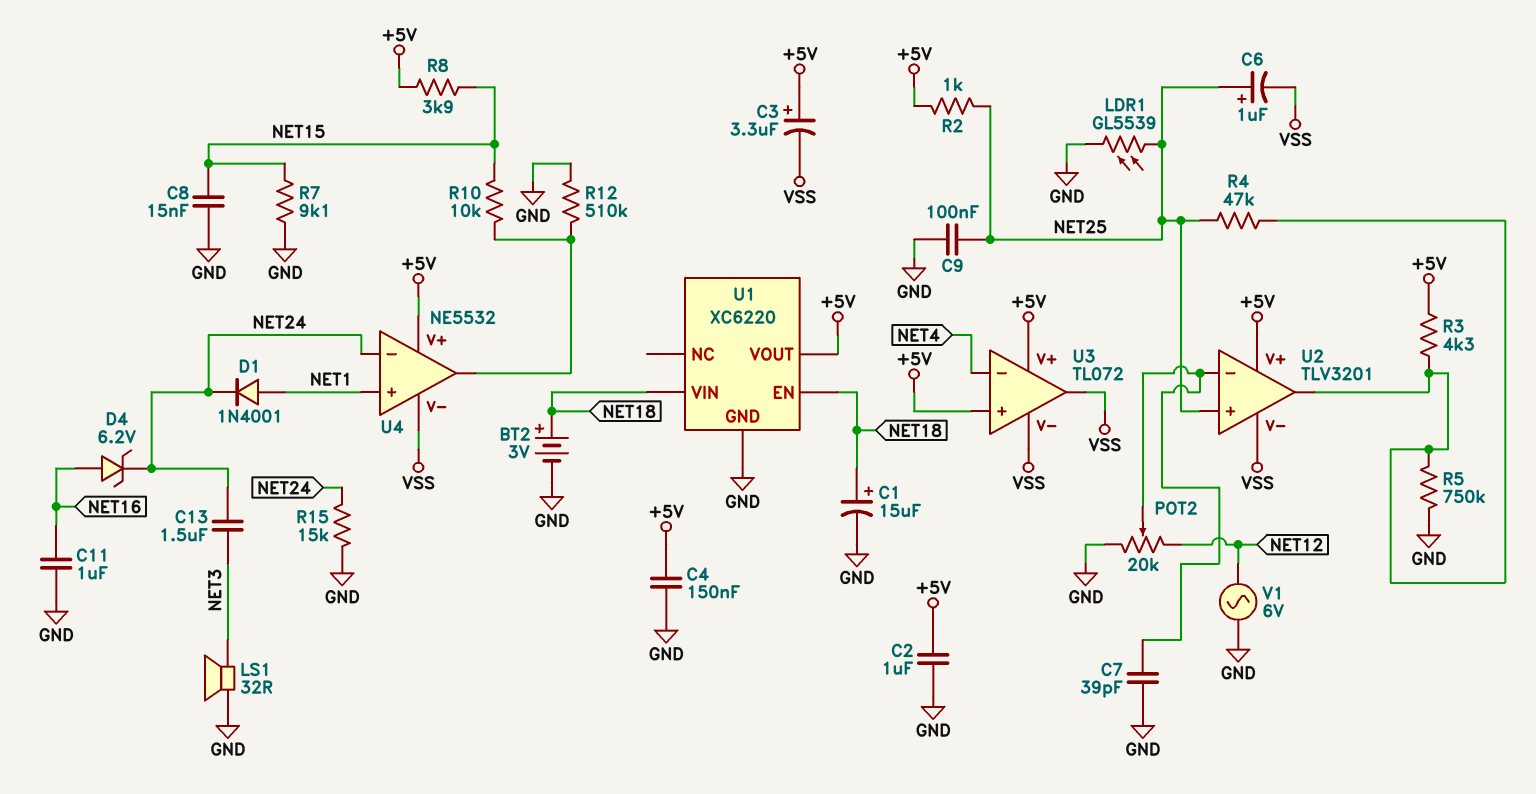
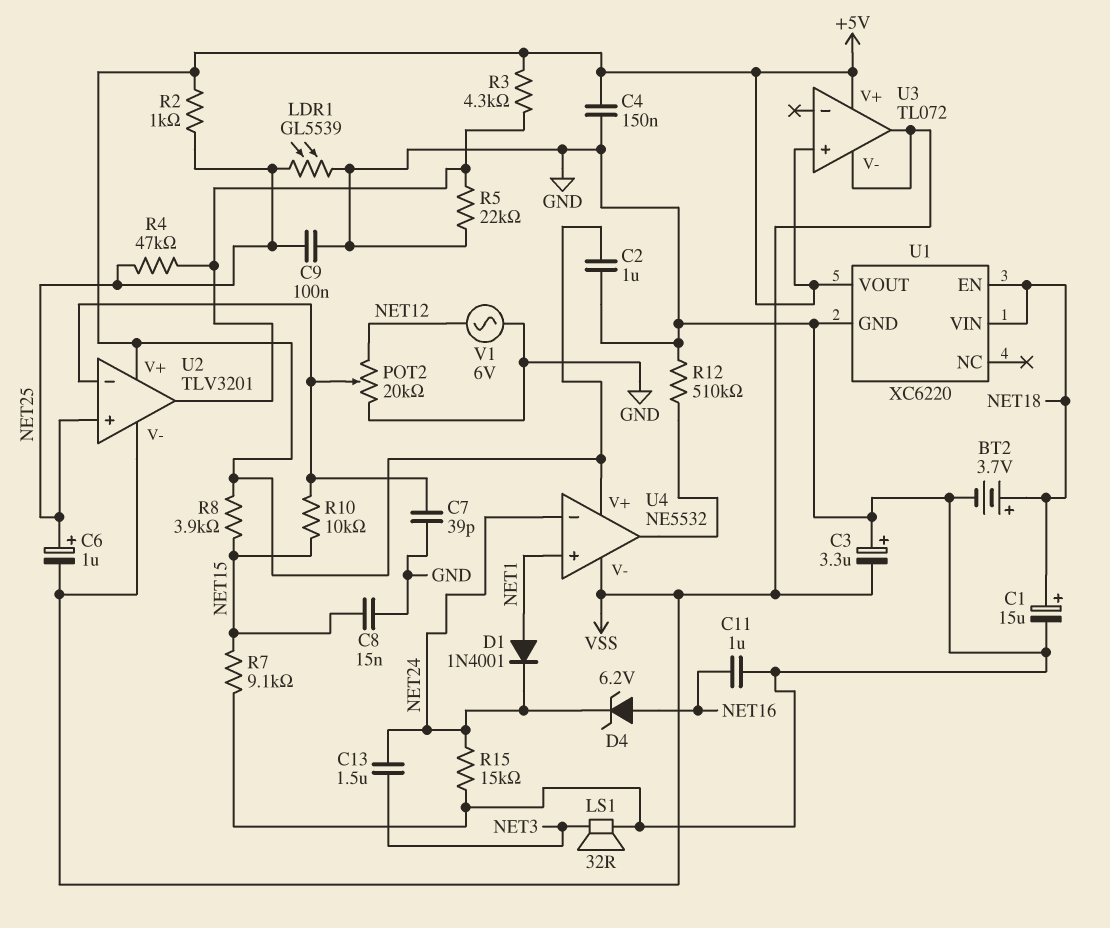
BT2: 3V (plus NET18, minus GND) -> 3.7V (plus NET18, minus GND)
C3: 3.3uF (plus +5V, minus VSS) -> 3.3uF (plus GND, minus VSS)
R5: 750k (GND, U2/out) -> 22k (GND, U2/out)
R10: 10k (NET15, U4/out) -> 10k (NET15, U2/in-)
U3 pin in-: NET4 -> none

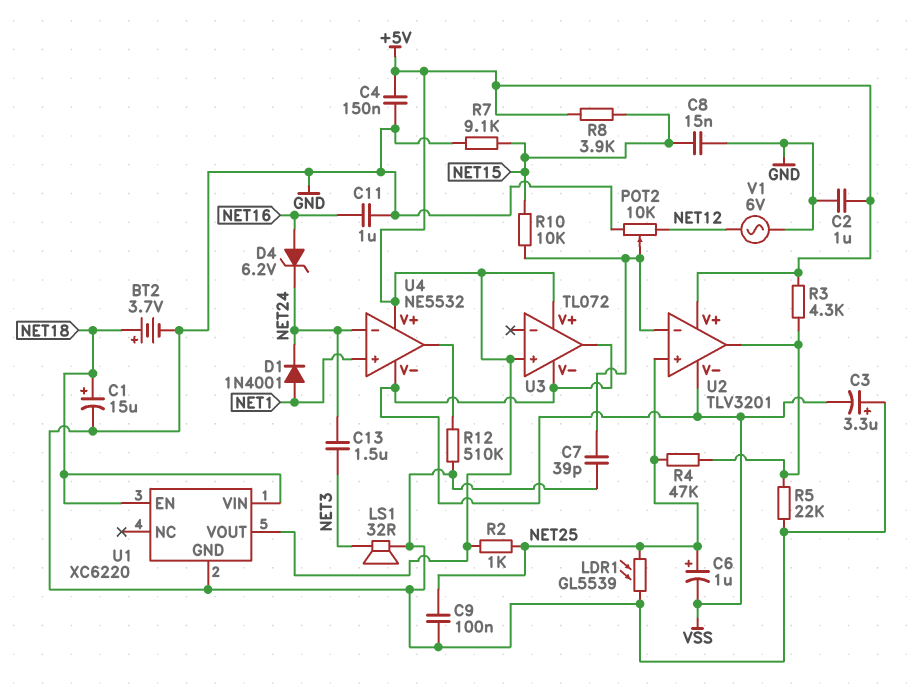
POT2: 20k (GND, NET12, wiper U2/in-) -> 10k (GND, NET12, wiper U2/in-)
R15: 15k (GND, NET24) -> none

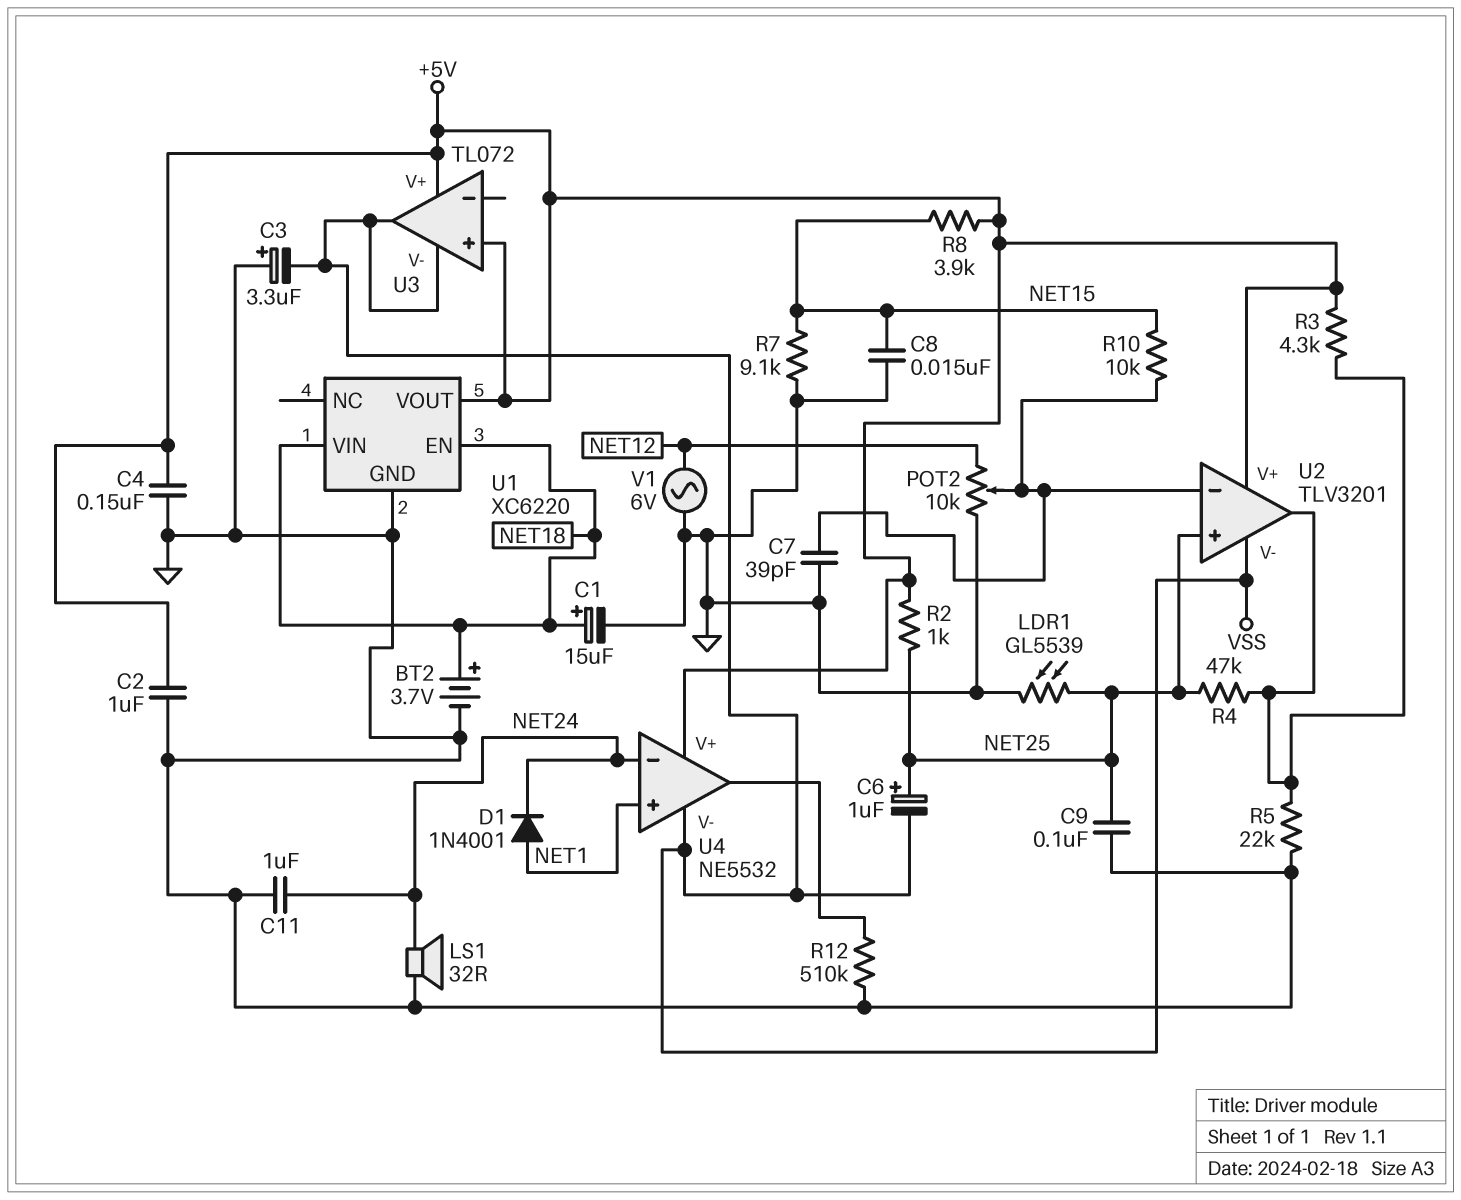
C11: 1uF (GND, NET16) -> 1uF (GND, NET24)
C13: 1.5uF (NET3, NET24) -> none
D4: zener 6.2V (A NET16, K NET24) -> none
LS1: speaker 32R (GND, NET3) -> speaker 32R (GND, NET24)

